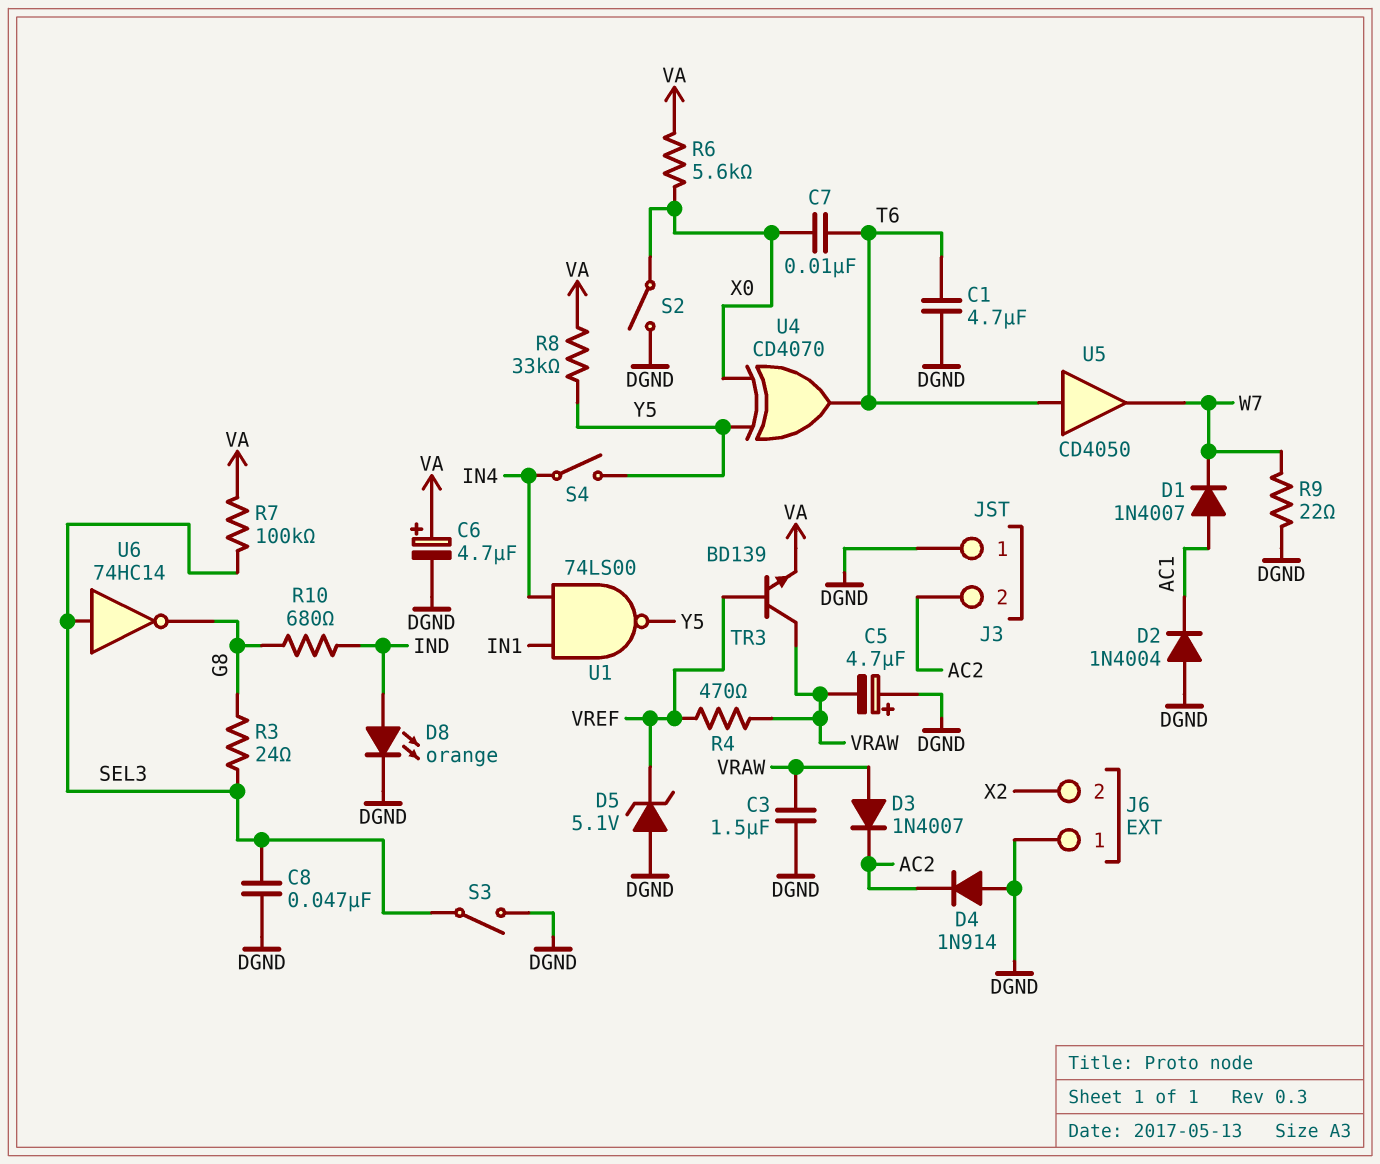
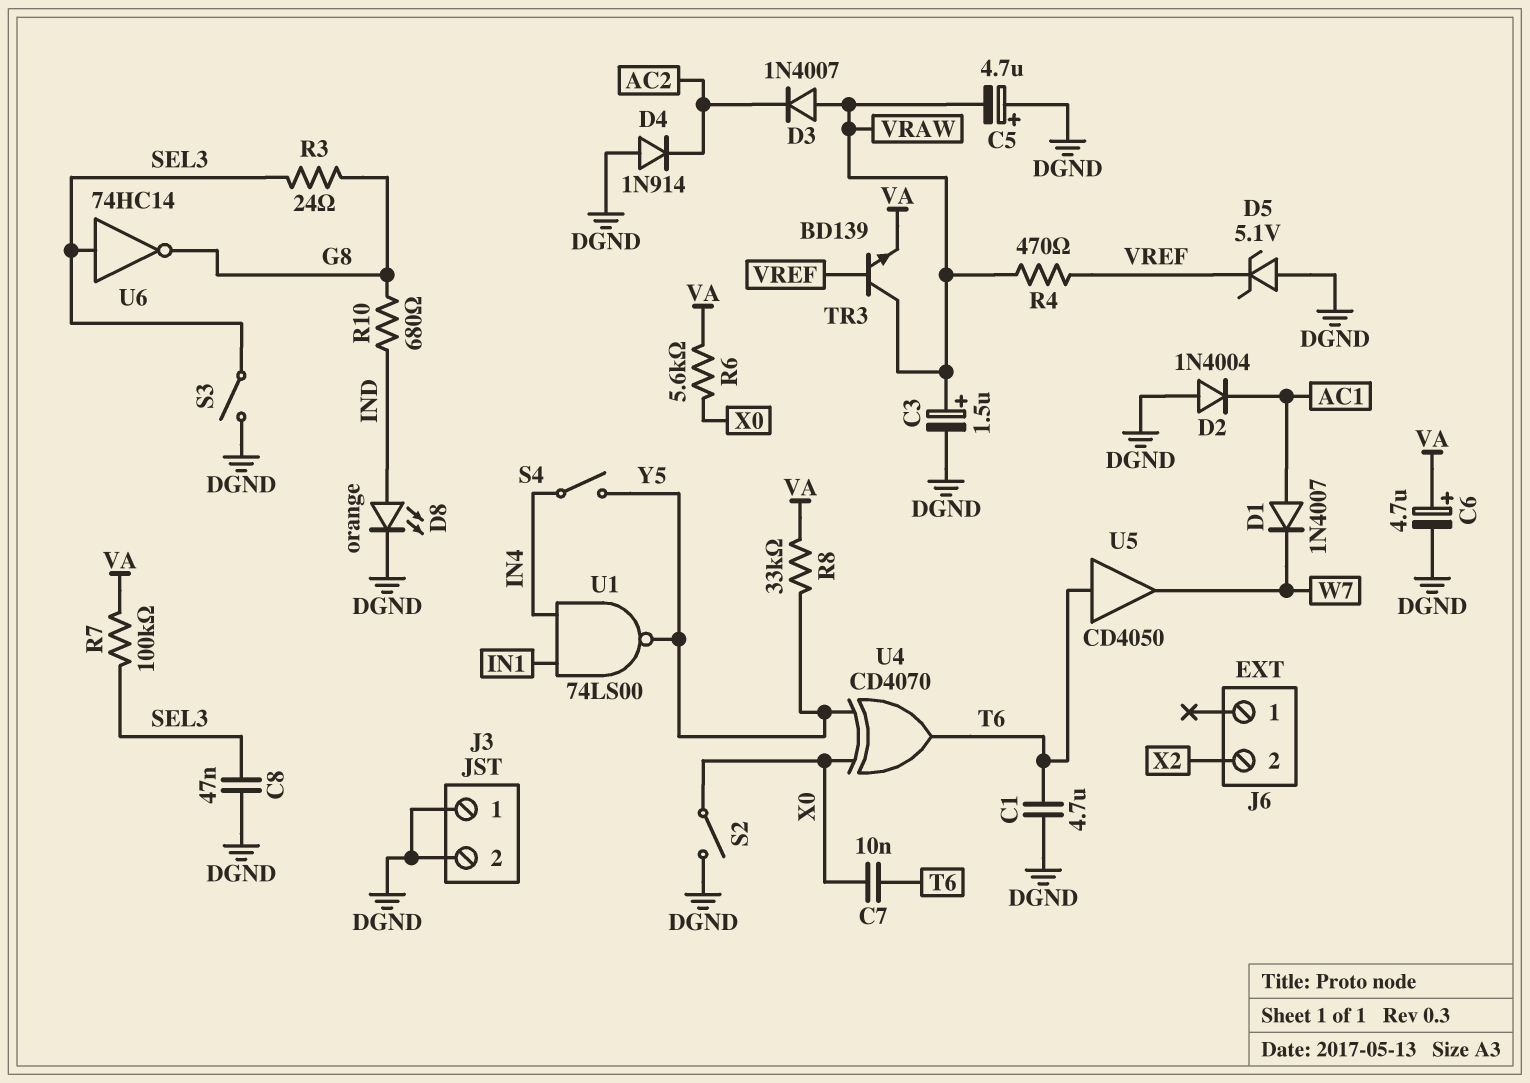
C3: 1.5uF (DGND, VRAW) -> 1.5uF (plus VRAW, minus DGND)
J3 pin 2: AC2 -> DGND
J6 pin 1: DGND -> none
R9: 22 (DGND, W7) -> none

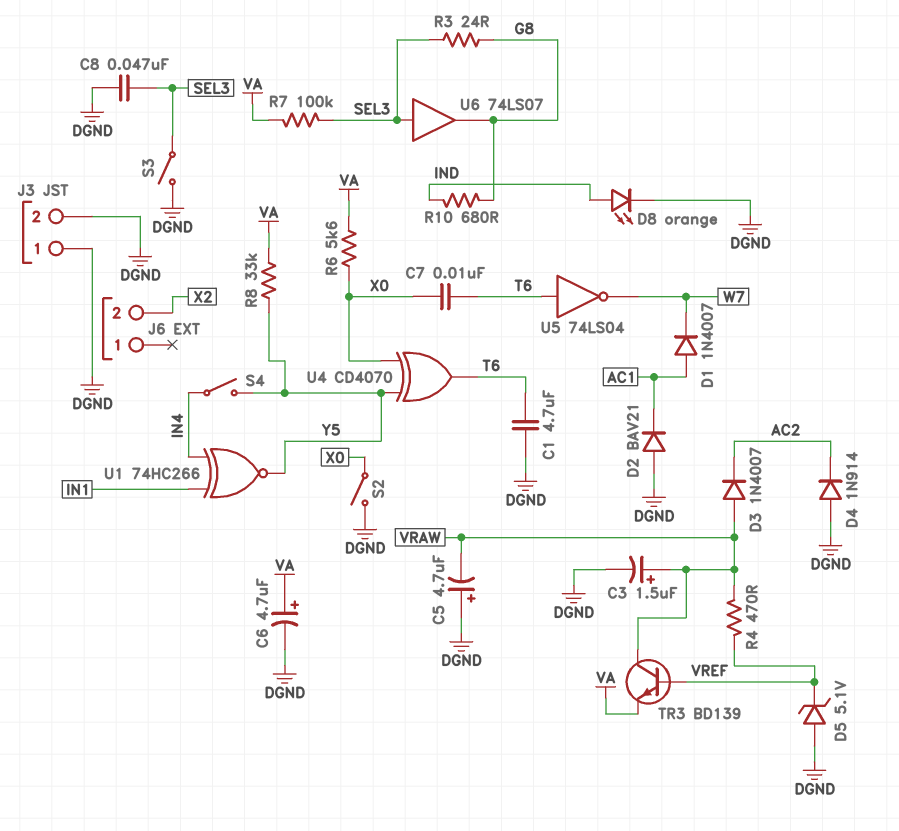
D2: diode 1N4004 (A DGND, K AC1) -> diode BAV21 (A DGND, K AC1)
U1: NAND 74LS00 (in IN1, in IN4, out Y5) -> XNOR 74HC266 (in IN1, in IN4, out Y5)
U5: buffer CD4050 (in T6, out W7) -> NOT 74LS04 (in T6, out W7)
U6: NOT 74HC14 (in SEL3, out G8) -> buffer 74LS07 (in SEL3, out G8)

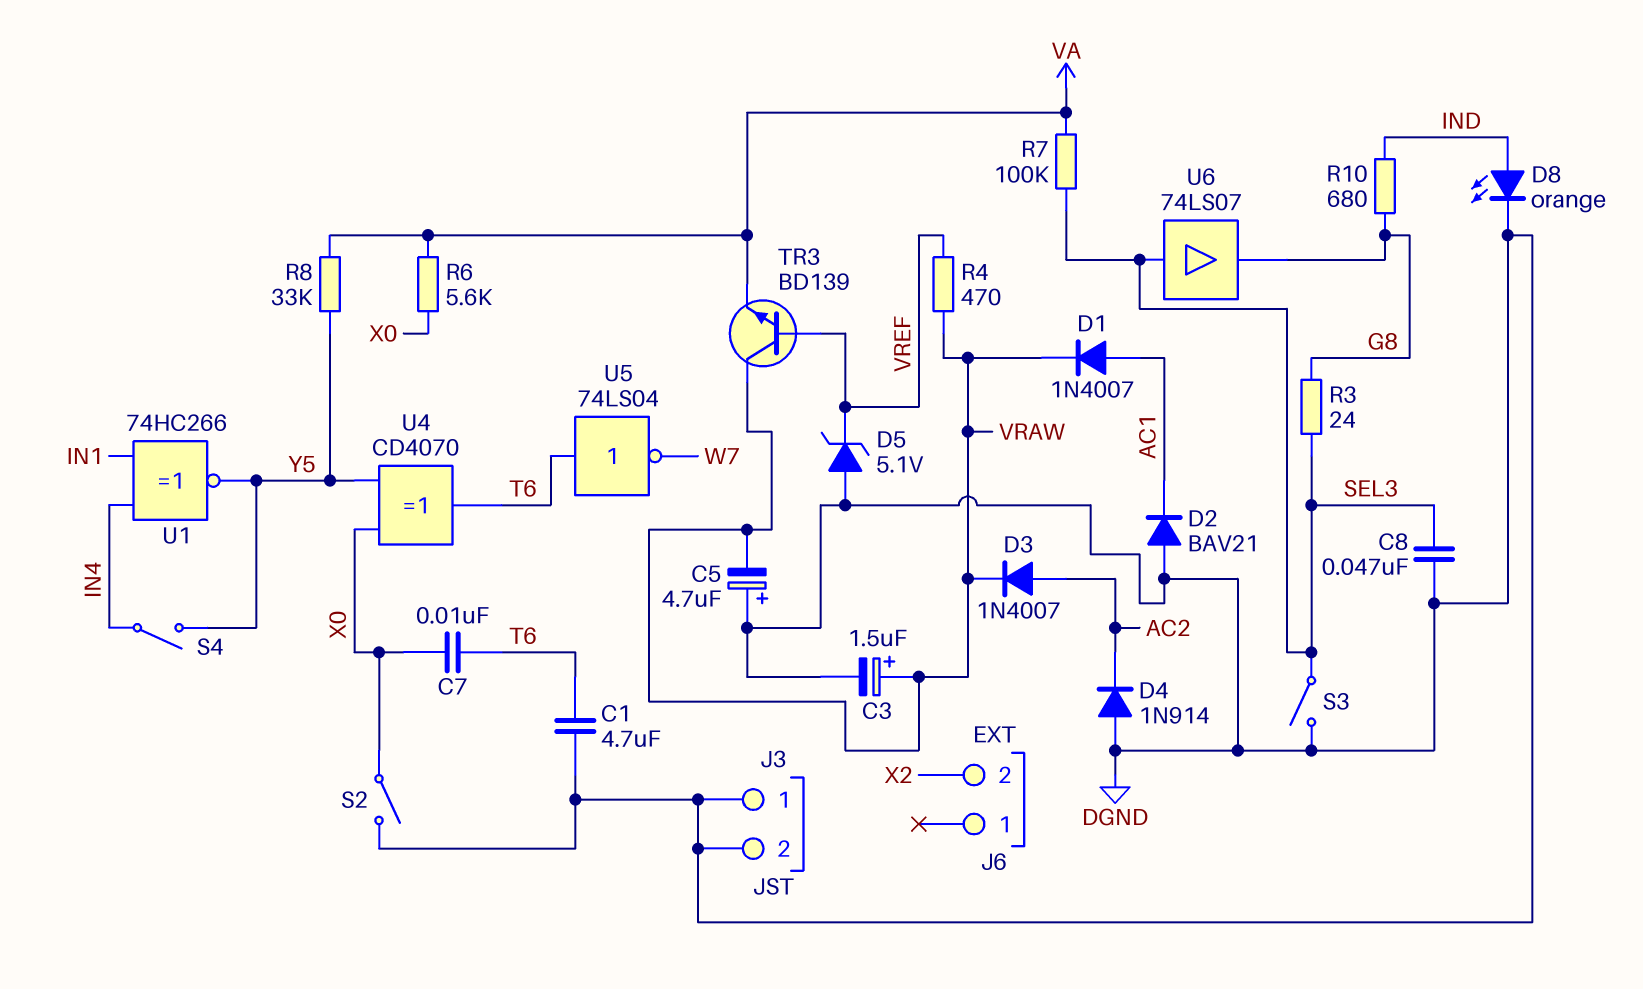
C6: 4.7uF (plus VA, minus DGND) -> none
D1: diode 1N4007 (A AC1, K W7) -> diode 1N4007 (A AC1, K VRAW)
D3: diode 1N4007 (A VRAW, K AC2) -> diode 1N4007 (A AC2, K VRAW)

